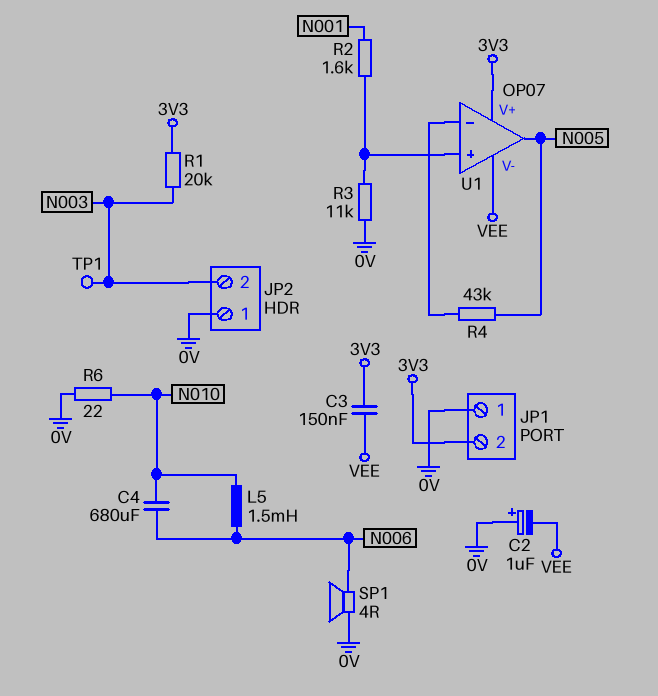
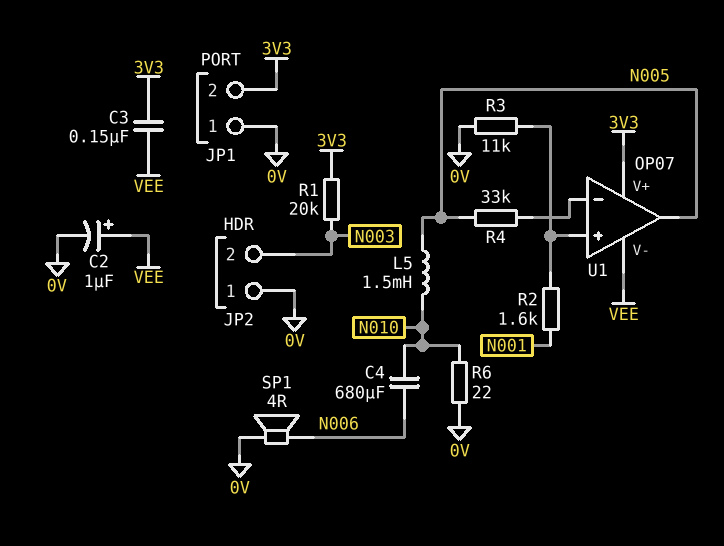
C2: 1uF (plus 0V, minus VEE) -> 1uF (plus VEE, minus 0V)
L5: 1.5mH (N006, N010) -> 1.5mH (N005, N010)
R4: 43k (N005, U1/in-) -> 33k (N005, U1/in-)
TP1: test point (N003) -> none

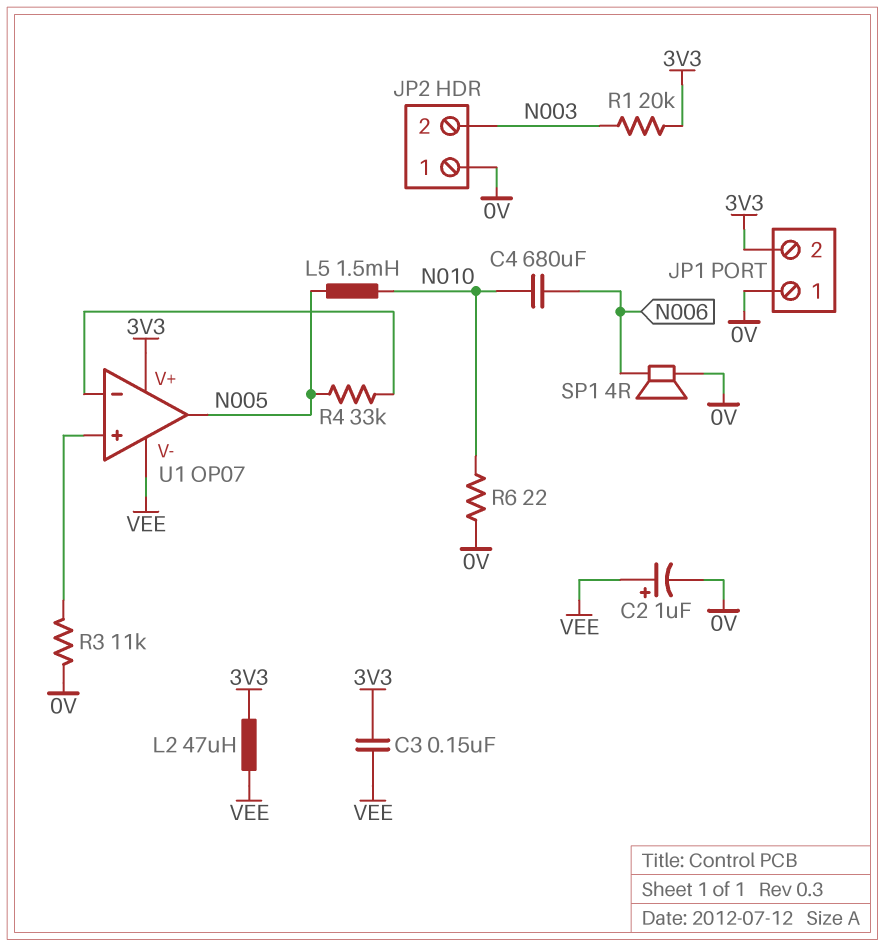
L2: none -> 47uH (3V3, VEE)
R2: 1.6k (N001, U1/in+) -> none

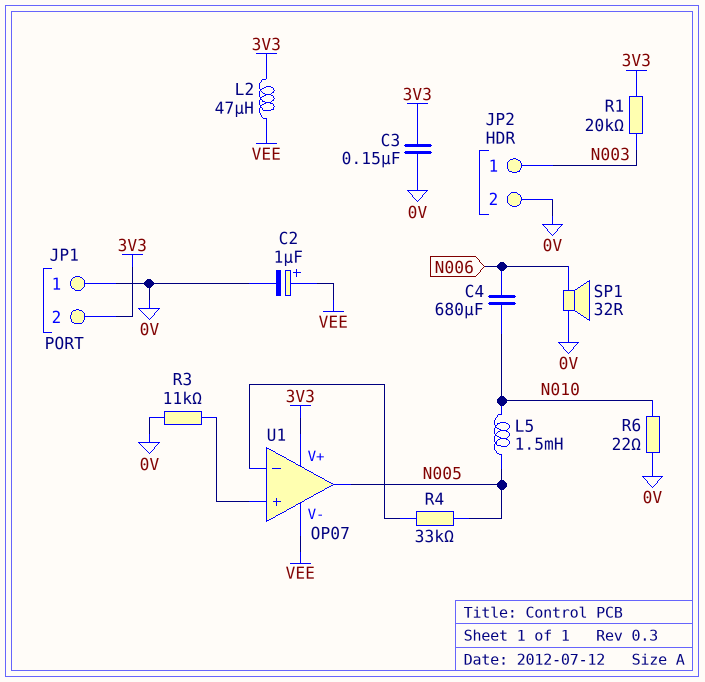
C3: 150nF (3V3, VEE) -> 150nF (0V, 3V3)
JP2 pin 1: 0V -> N003
JP2 pin 2: N003 -> 0V
SP1: speaker 4R (0V, N006) -> speaker 32R (0V, N006)

